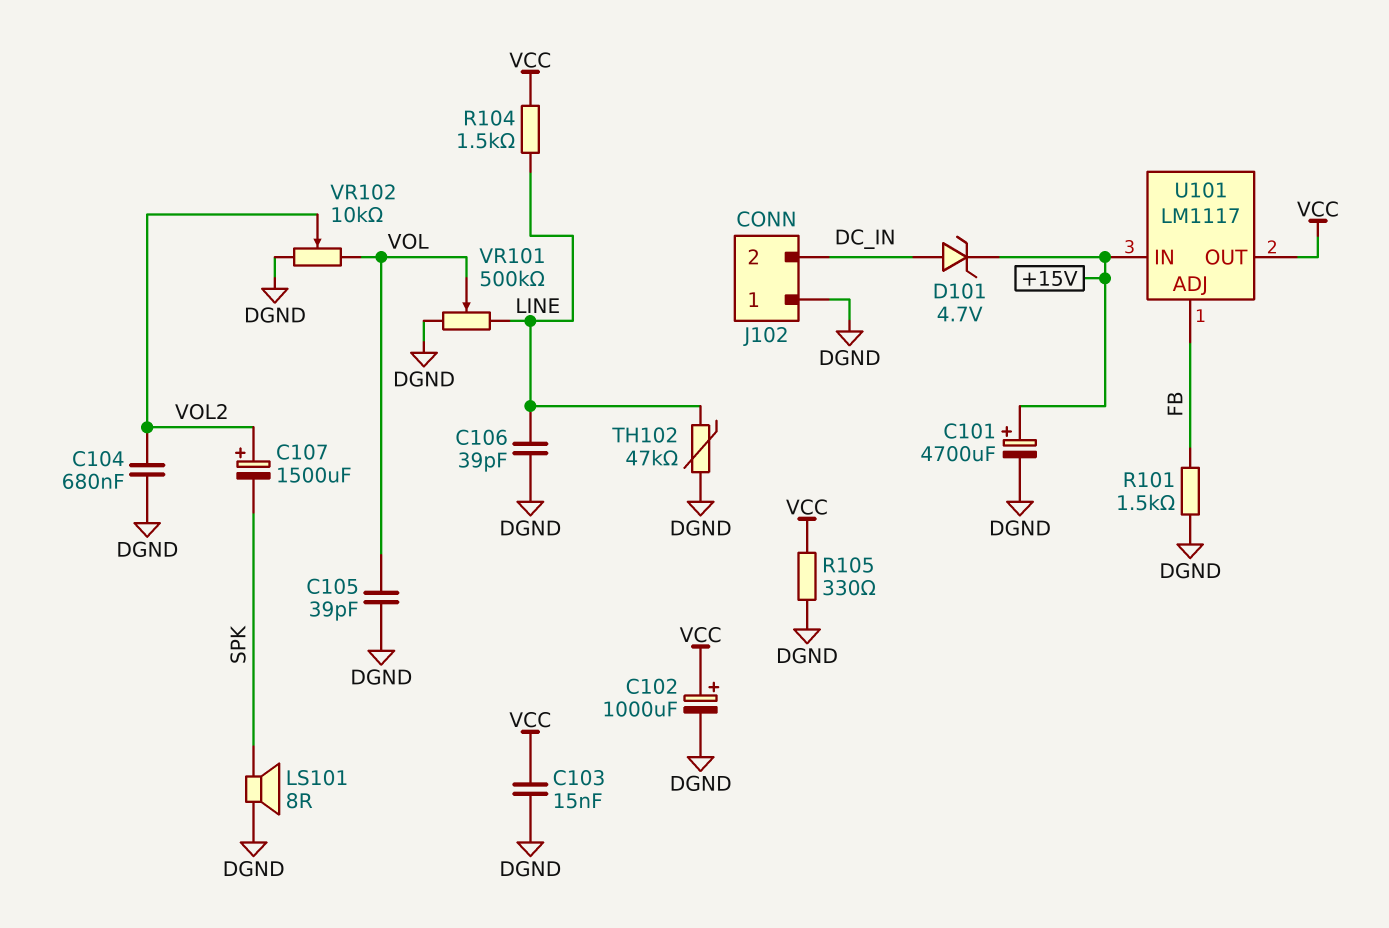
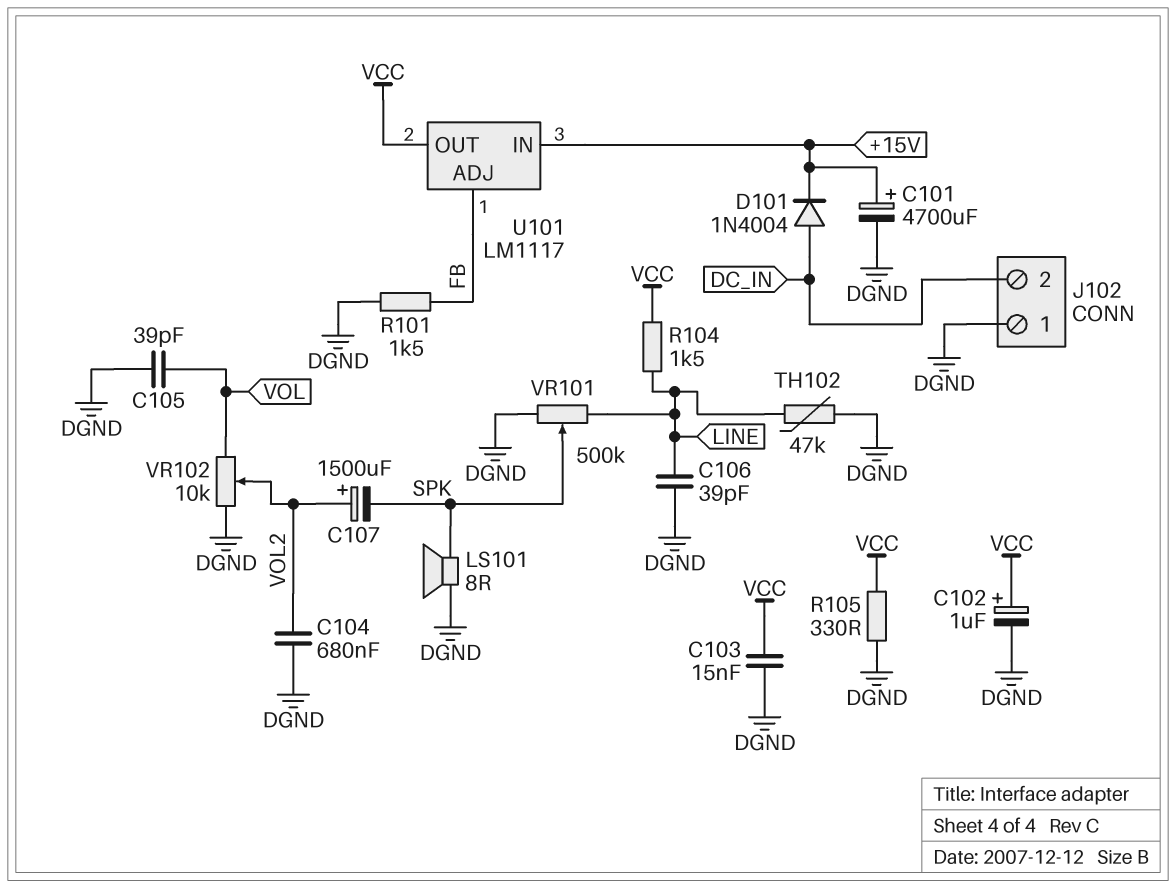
C102: 1000uF (plus VCC, minus DGND) -> 1uF (plus VCC, minus DGND)
D101: zener 4.7V (A DC_IN, K +15V) -> diode 1N4004 (A DC_IN, K +15V)
VR101: 500k (DGND, LINE, wiper VOL) -> 500k (DGND, LINE, wiper SPK)

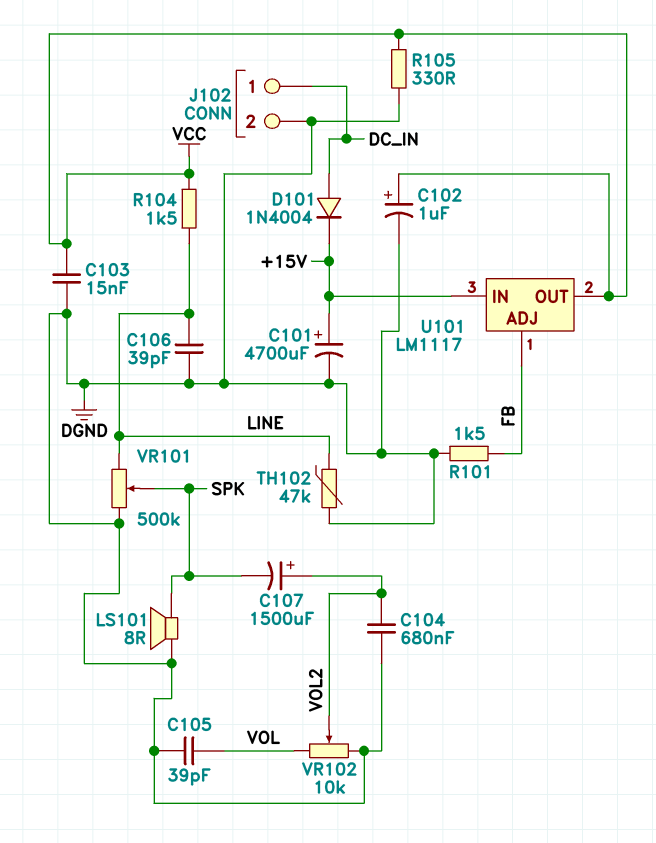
J102 pin 1: DGND -> DC_IN
J102 pin 2: DC_IN -> DGND

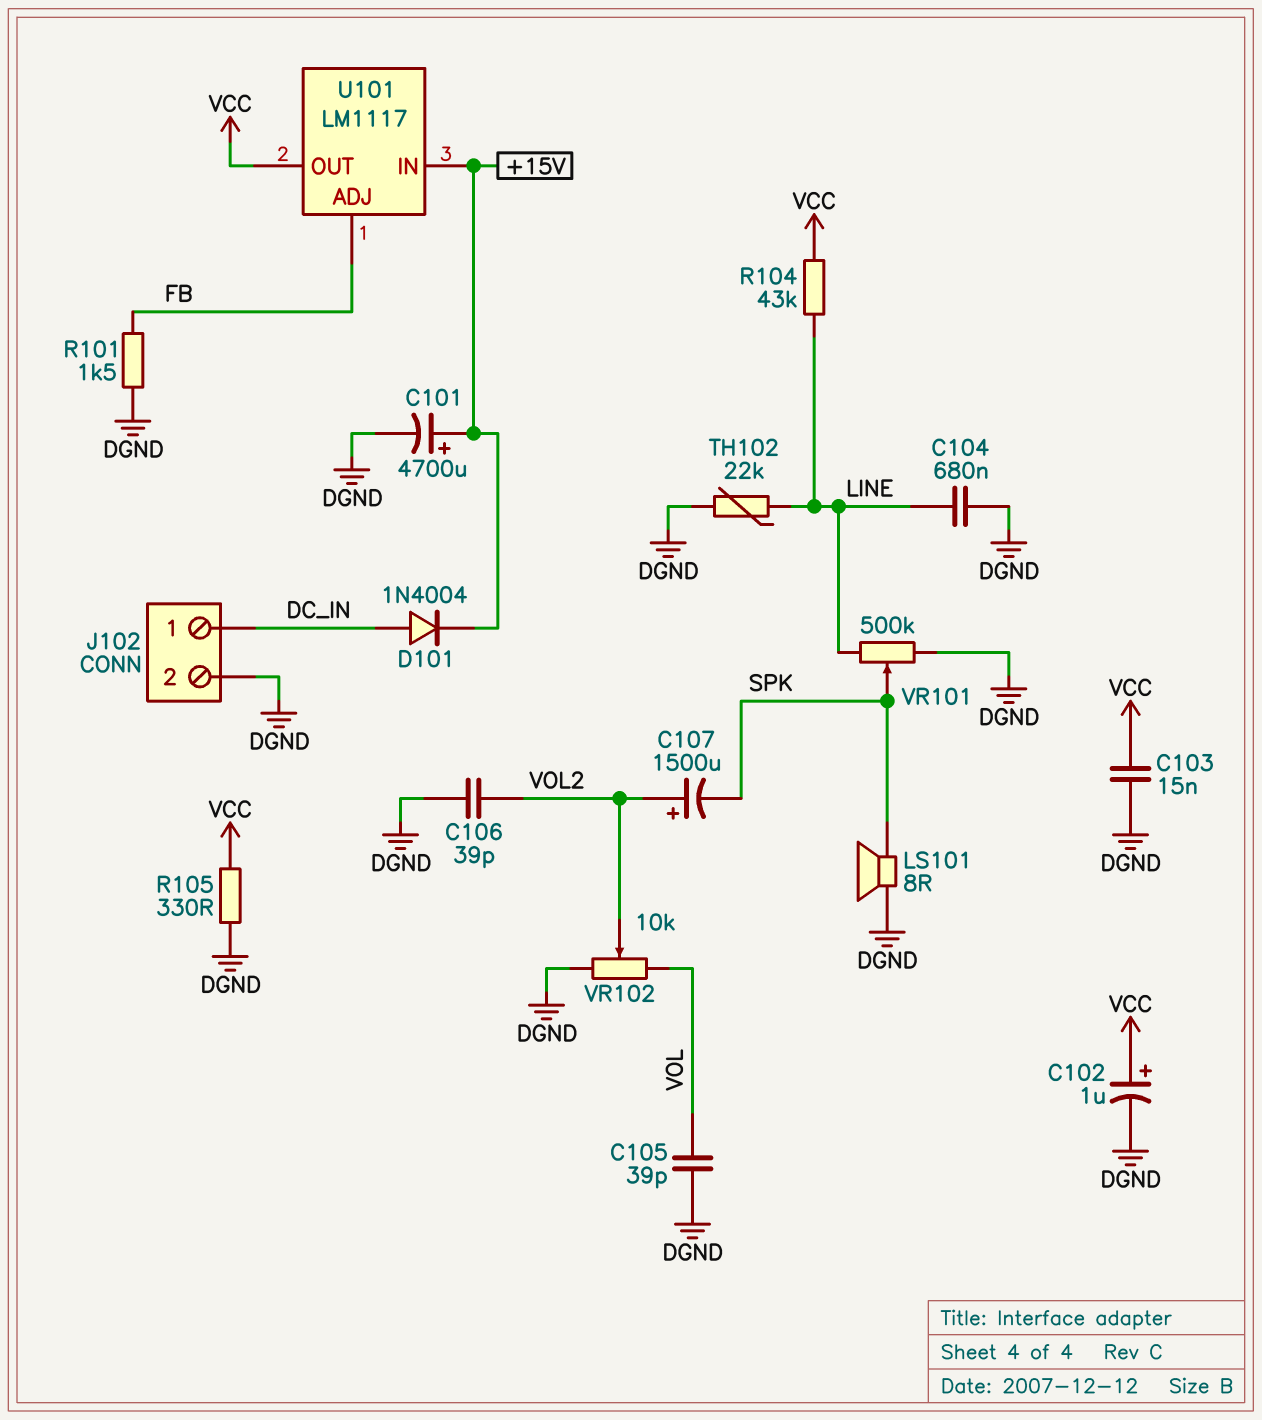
C104: 680nF (DGND, VOL2) -> 680nF (DGND, LINE)
C106: 39pF (DGND, LINE) -> 39pF (DGND, VOL2)
R104: 1.5k (LINE, VCC) -> 43k (LINE, VCC)
TH102: 47k (DGND, LINE) -> 22k (DGND, LINE)

